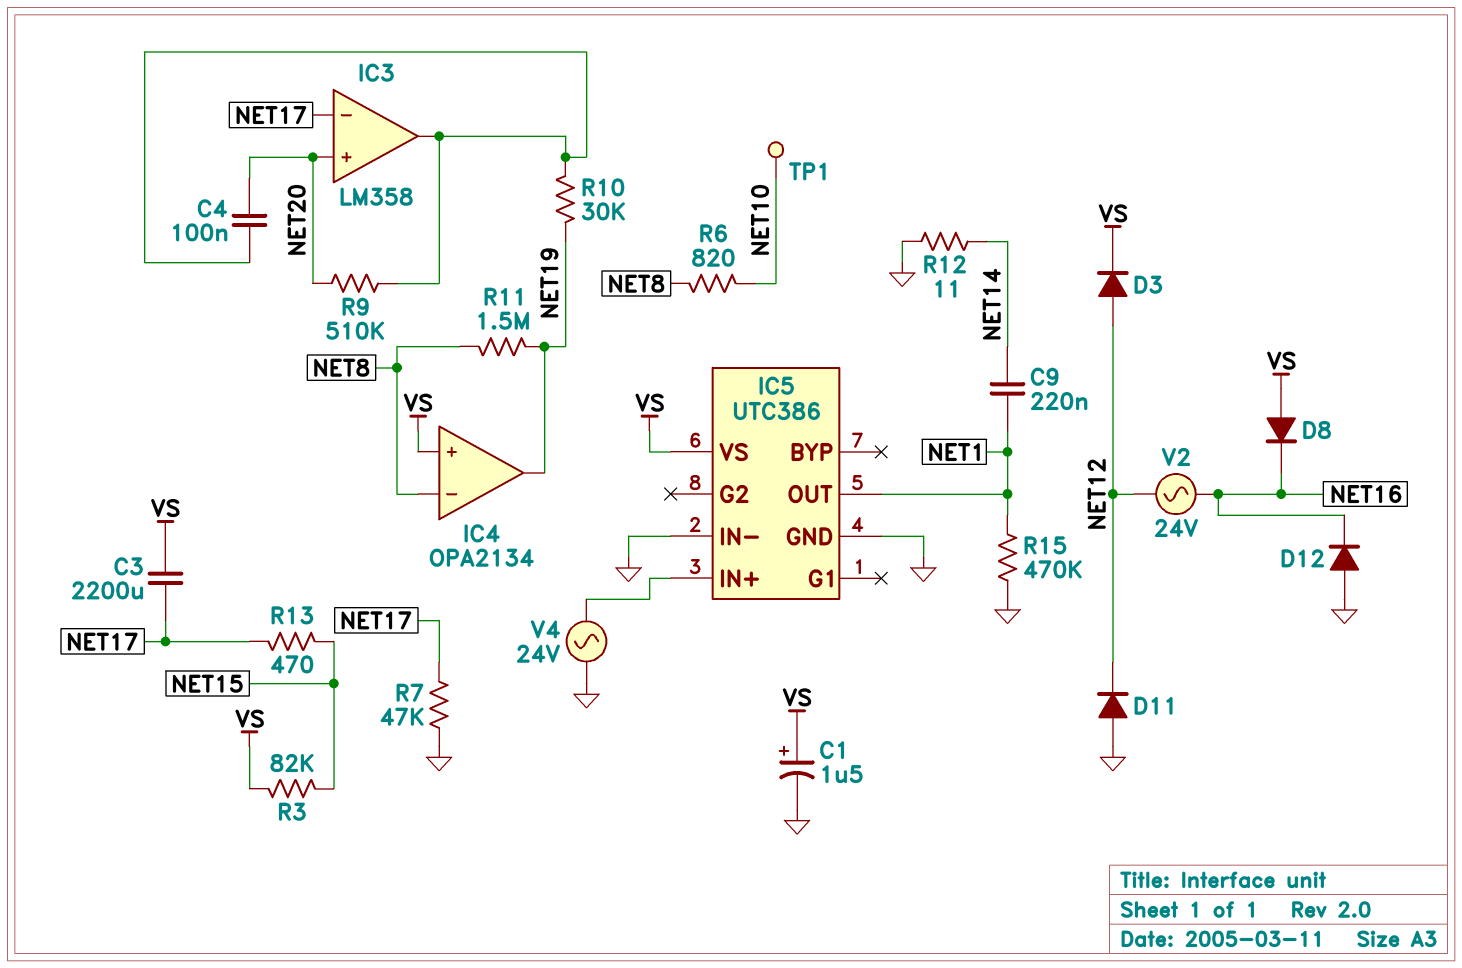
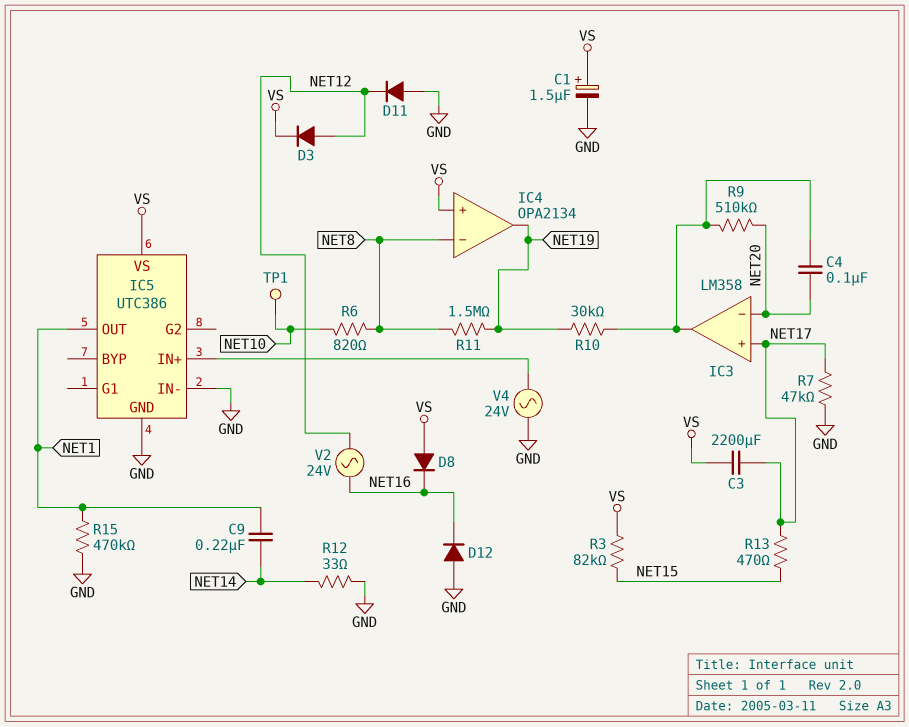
IC3 pin in+: NET20 -> NET17
IC3 pin in-: NET17 -> NET20
R12: 11 (GND, NET14) -> 33 (GND, NET14)

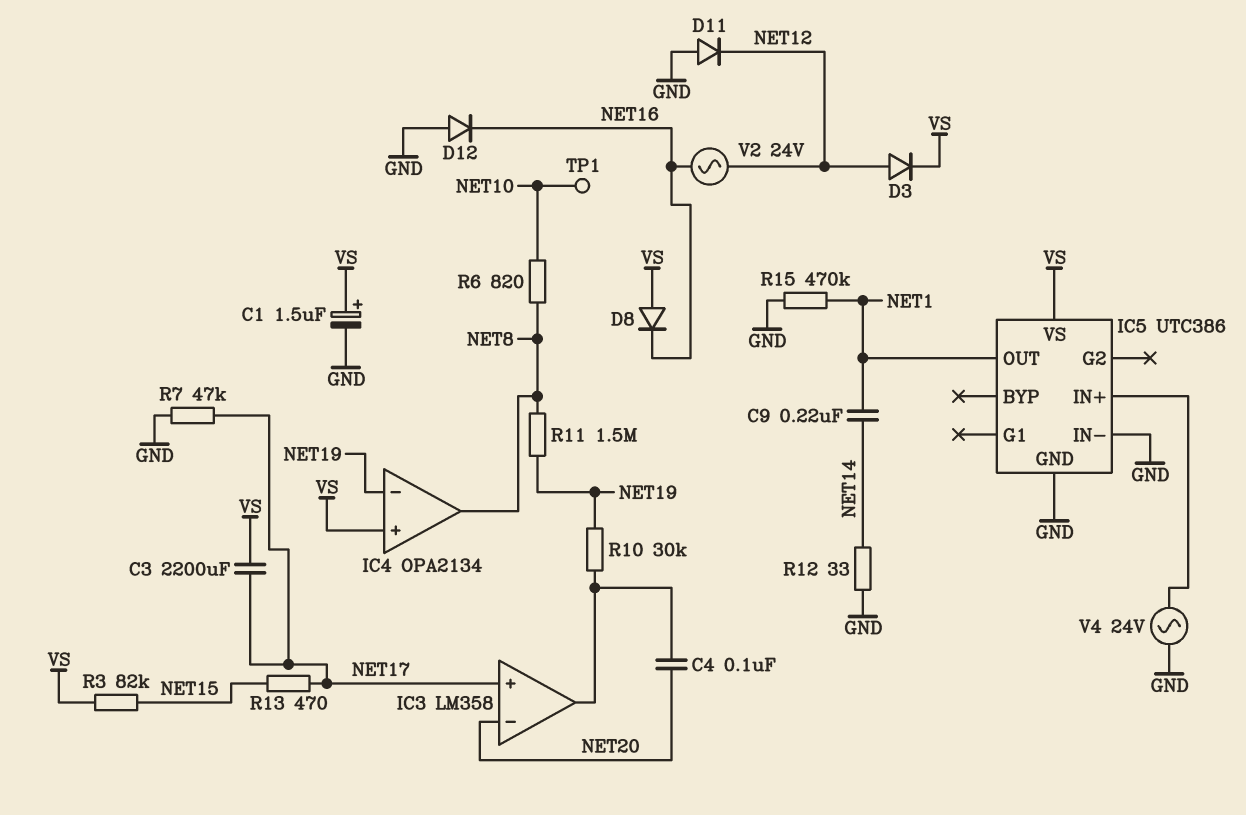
IC4 pin in-: NET8 -> NET19
IC4 pin out: NET19 -> NET8
R9: 510k (IC3/out, NET20) -> none

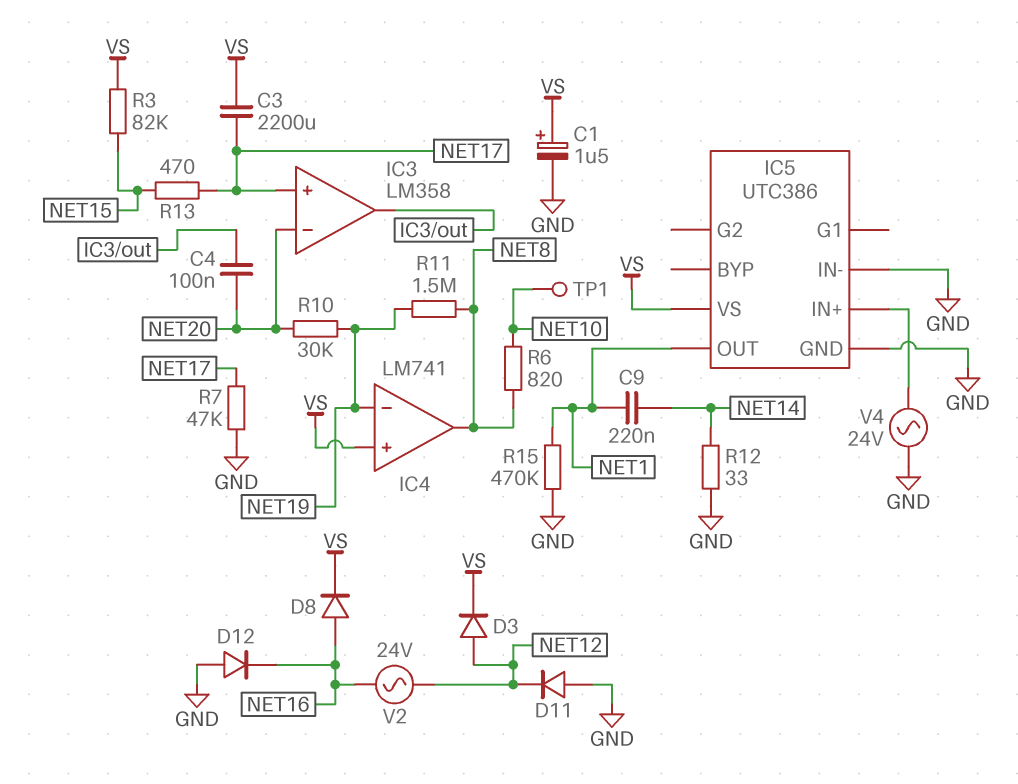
D8: diode (A VS, K NET16) -> diode (A NET16, K VS)
IC4: OPA2134 -> LM741
R10: 30k (IC3/out, NET19) -> 30k (NET19, NET20)

